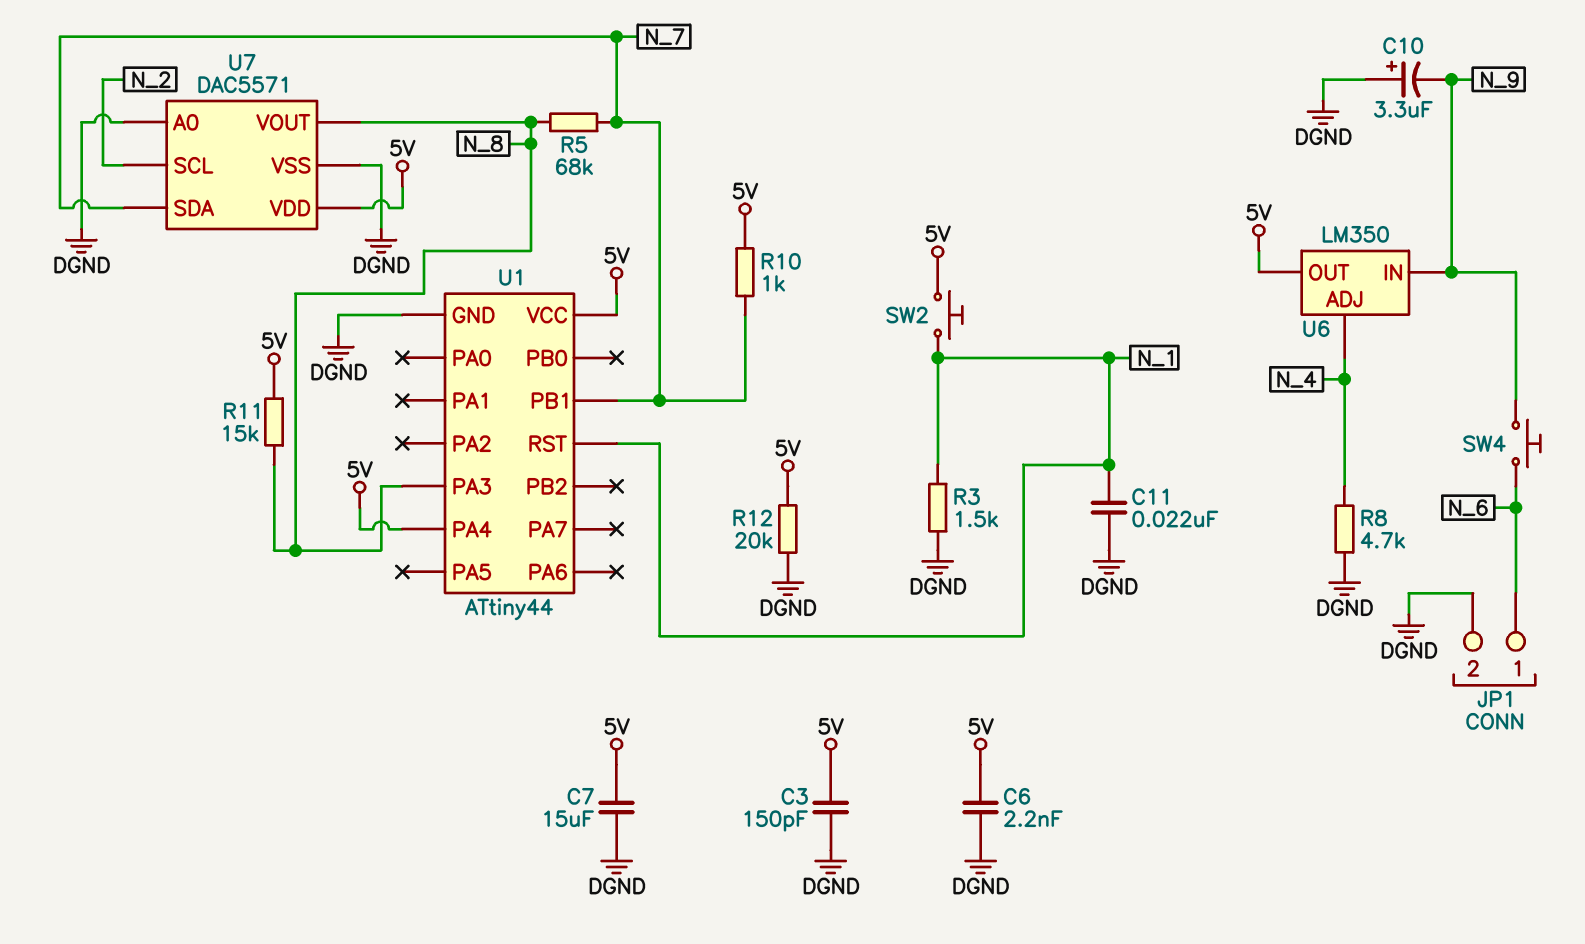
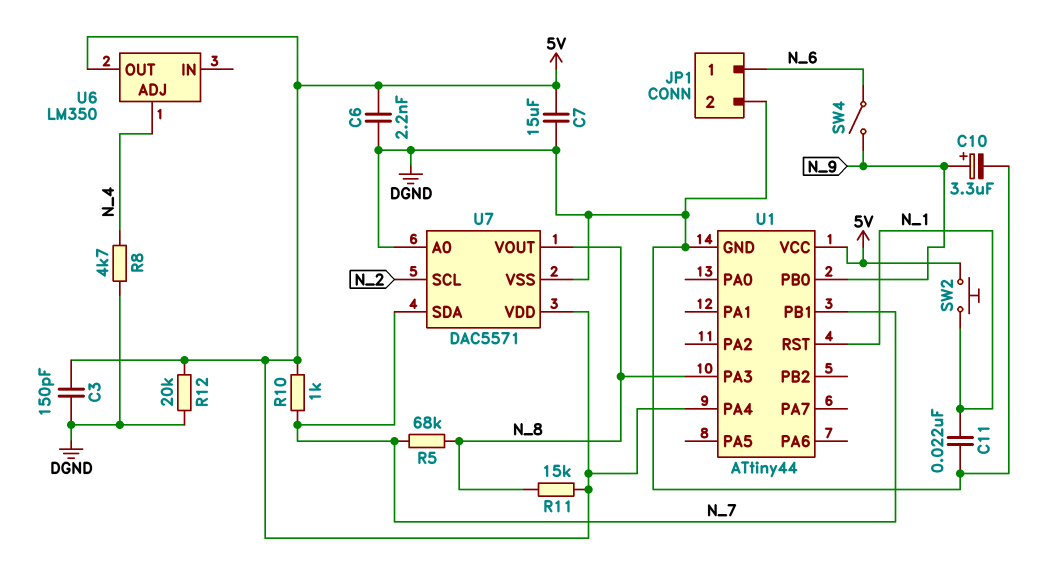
C10: 3.3uF (plus DGND, minus N_9) -> 3.3uF (plus N_9, minus DGND)
R3: 1.5k (DGND, N_1) -> none
SW4: button (N_6, N_9) -> switch (N_6, N_9)
U1 pin PB0: none -> N_9
U6 pin IN: N_9 -> none

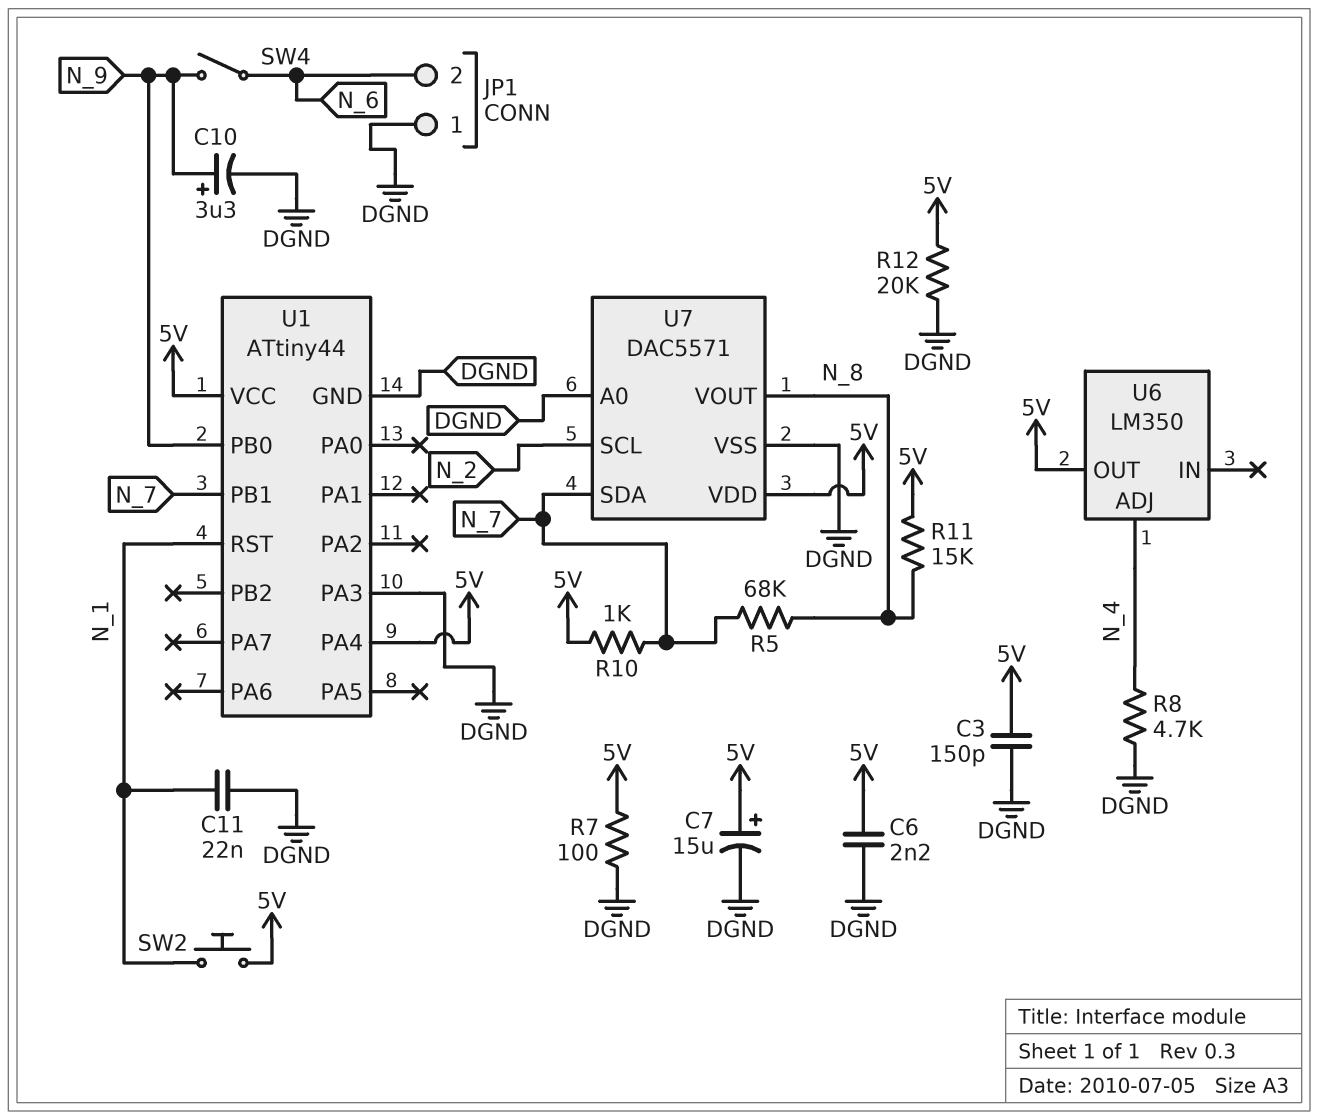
C7: 15uF (5V, DGND) -> 15uF (plus 5V, minus DGND)
JP1 pin 1: N_6 -> DGND
JP1 pin 2: DGND -> N_6
R7: none -> 100 (5V, DGND)
U1 pin PA3: N_8 -> DGND

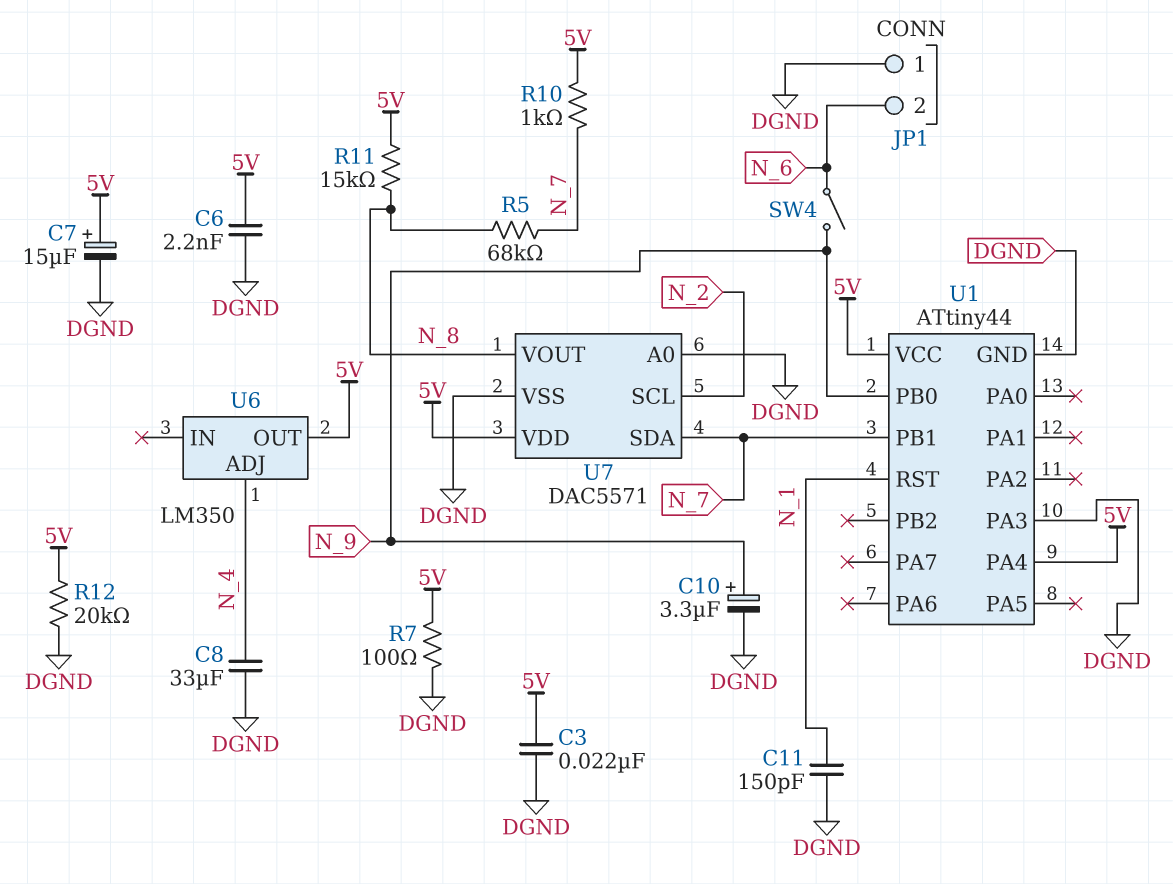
C3: 150pF (5V, DGND) -> 22nF (5V, DGND)
C8: none -> 33uF (DGND, N_4)
C11: 22nF (DGND, N_1) -> 150pF (DGND, N_1)
R8: 4.7k (DGND, N_4) -> none
SW2: button (5V, N_1) -> none

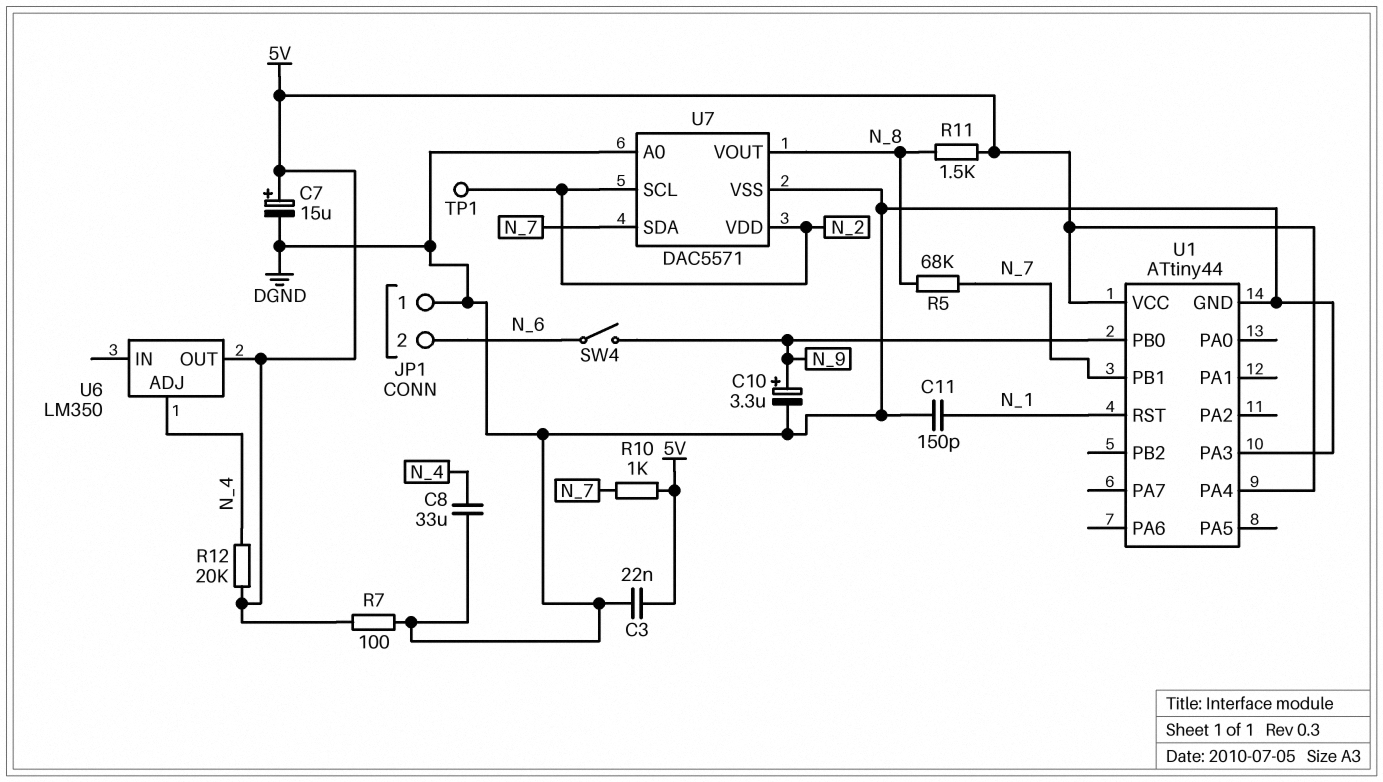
C6: 2.2nF (5V, DGND) -> none
R11: 15k (5V, N_8) -> 1.5k (5V, N_8)
R12: 20k (5V, DGND) -> 20k (5V, N_4)
TP1: none -> test point (N_2)
U7 pin VDD: 5V -> N_2

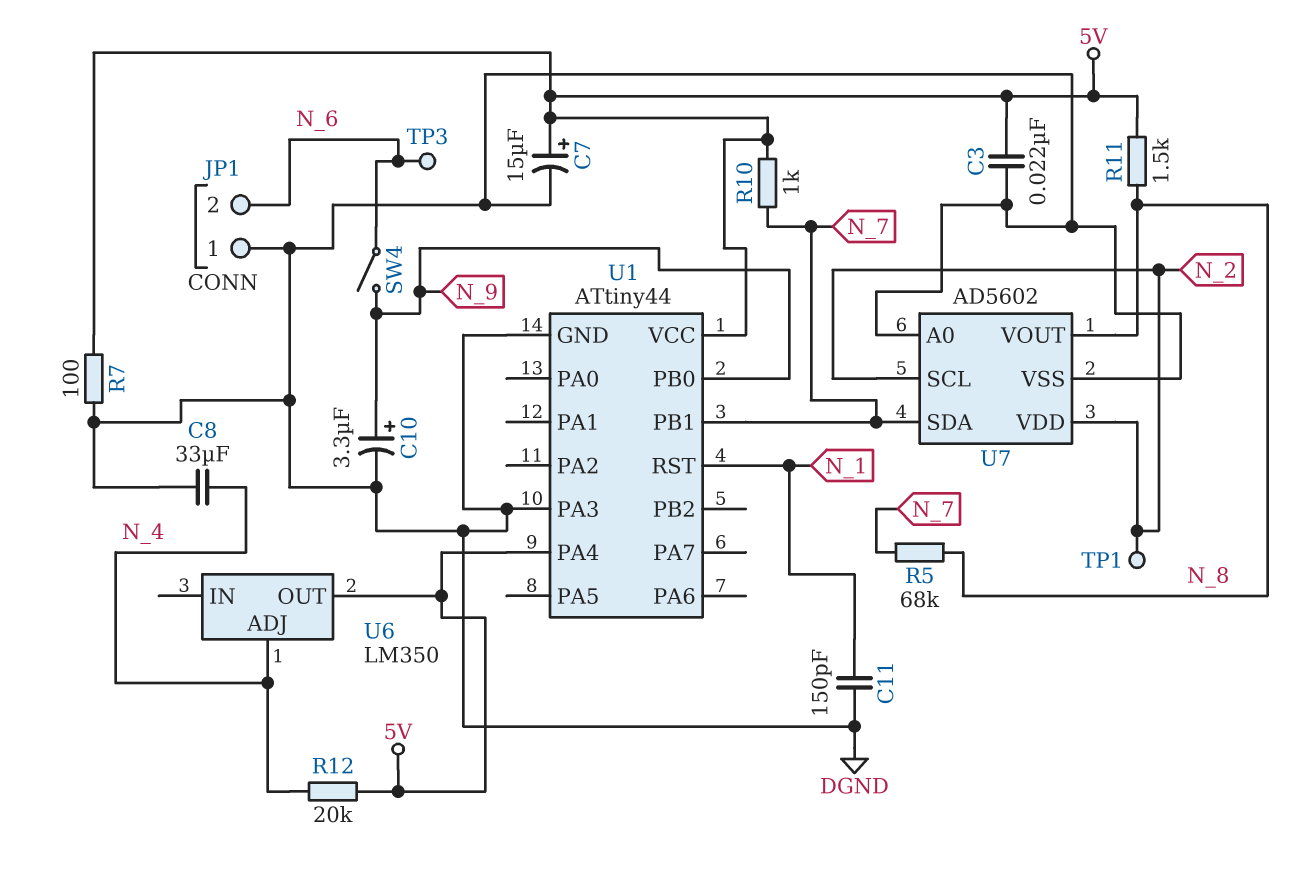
TP3: none -> test point (N_6)
U7: DAC5571 -> AD5602

